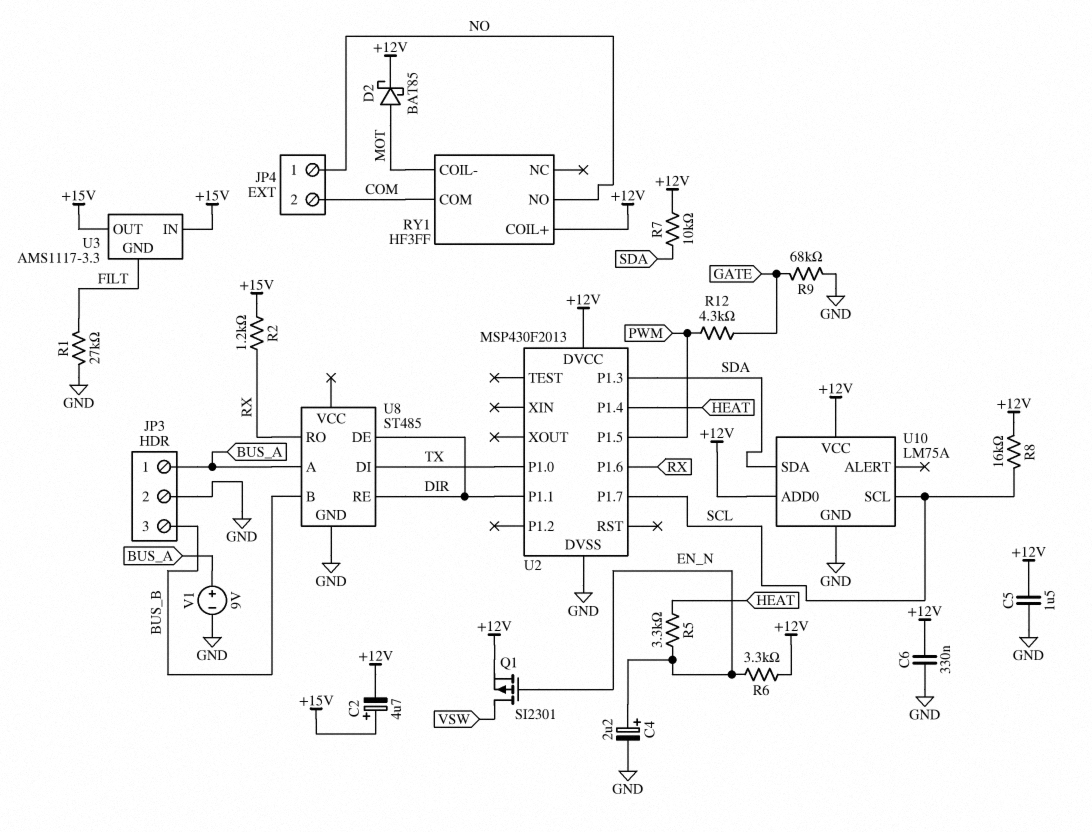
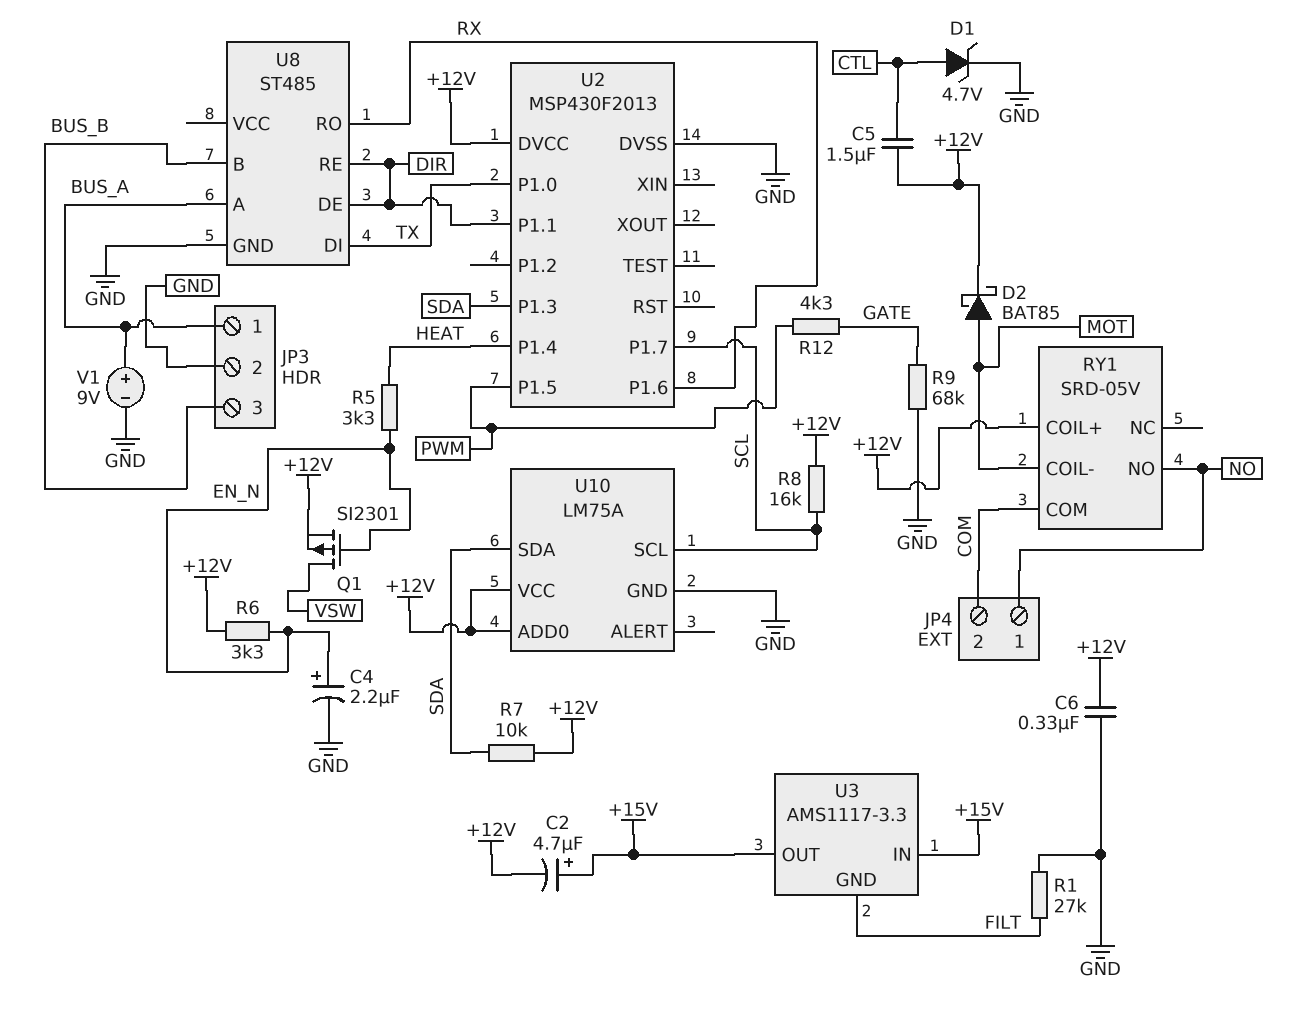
C5: 1.5uF (+12V, GND) -> 1.5uF (+12V, CTL)
D1: none -> zener 4.7V (A CTL, K GND)
R2: 1.2k (+15V, RX) -> none
RY1: HF3FF -> SRD-05V

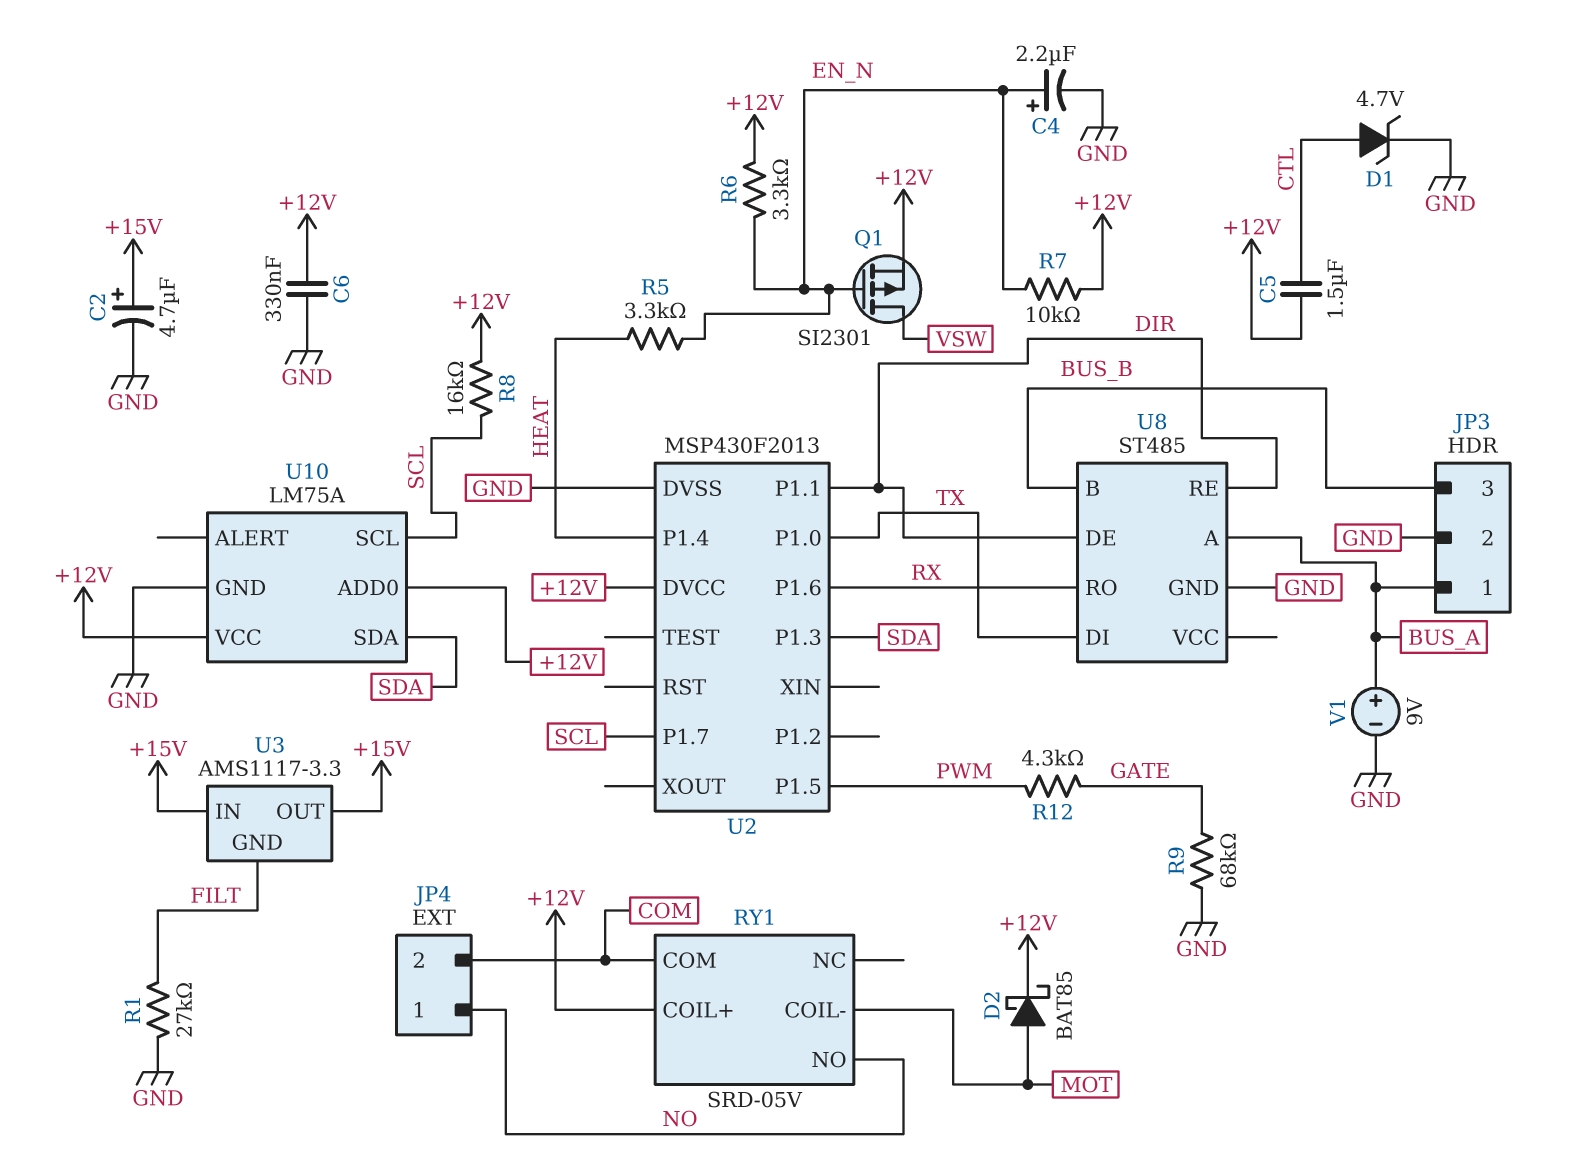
C2: 4.7uF (plus +15V, minus +12V) -> 4.7uF (plus +15V, minus GND)
R7: 10k (+12V, SDA) -> 10k (+12V, EN_N)

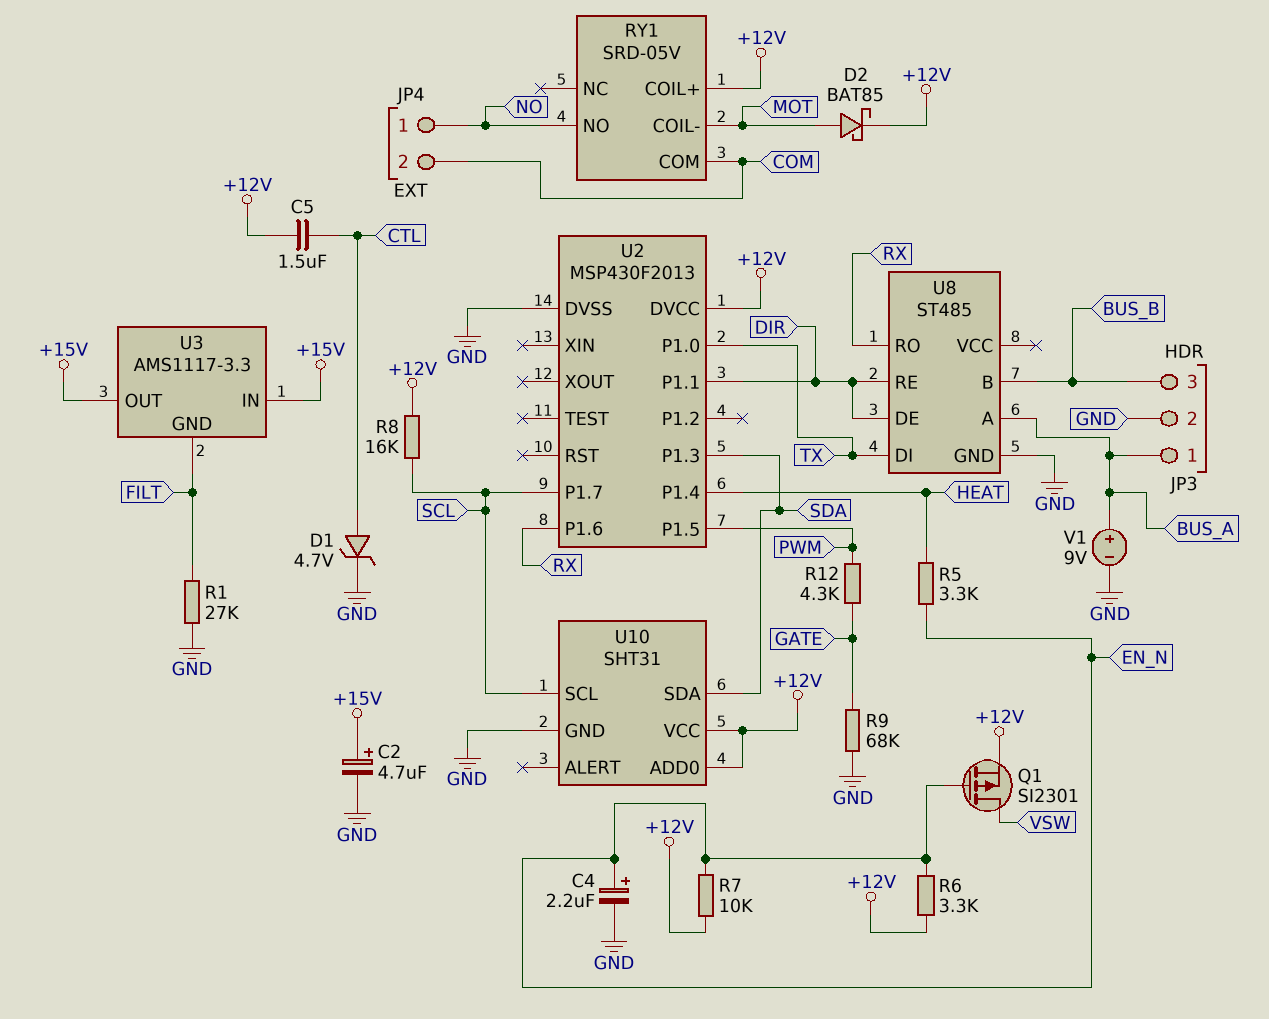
C6: 330nF (+12V, GND) -> none
U10: LM75A -> SHT31

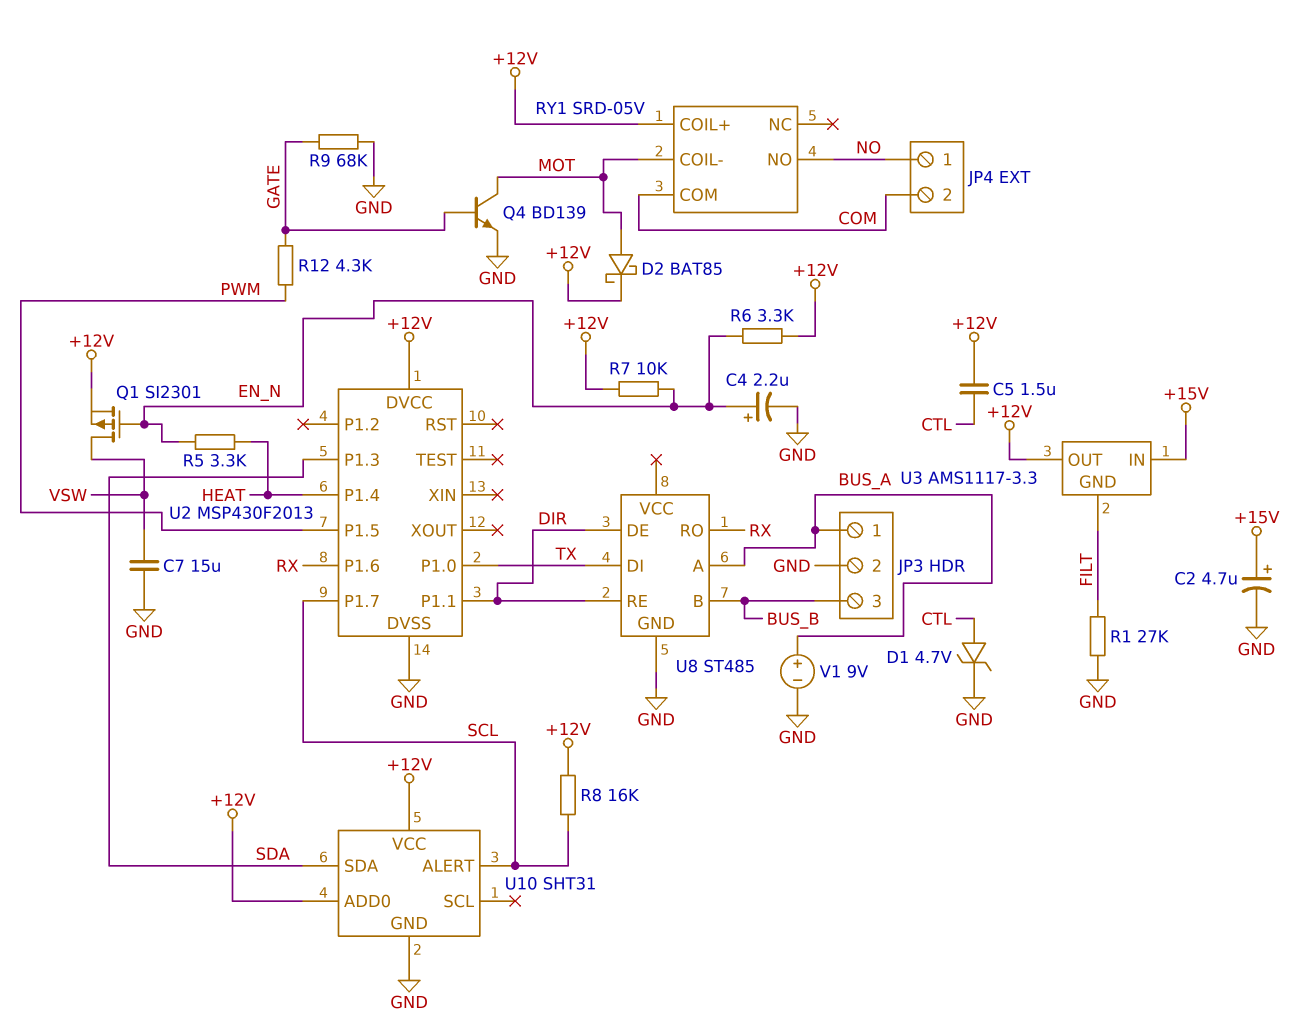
C7: none -> 15uF (GND, VSW)
Q4: none -> NPN BD139 (B GATE, C MOT, E GND)
U3 pin OUT: +15V -> +12V
U10 pin ALERT: none -> SCL
U10 pin SCL: SCL -> none

